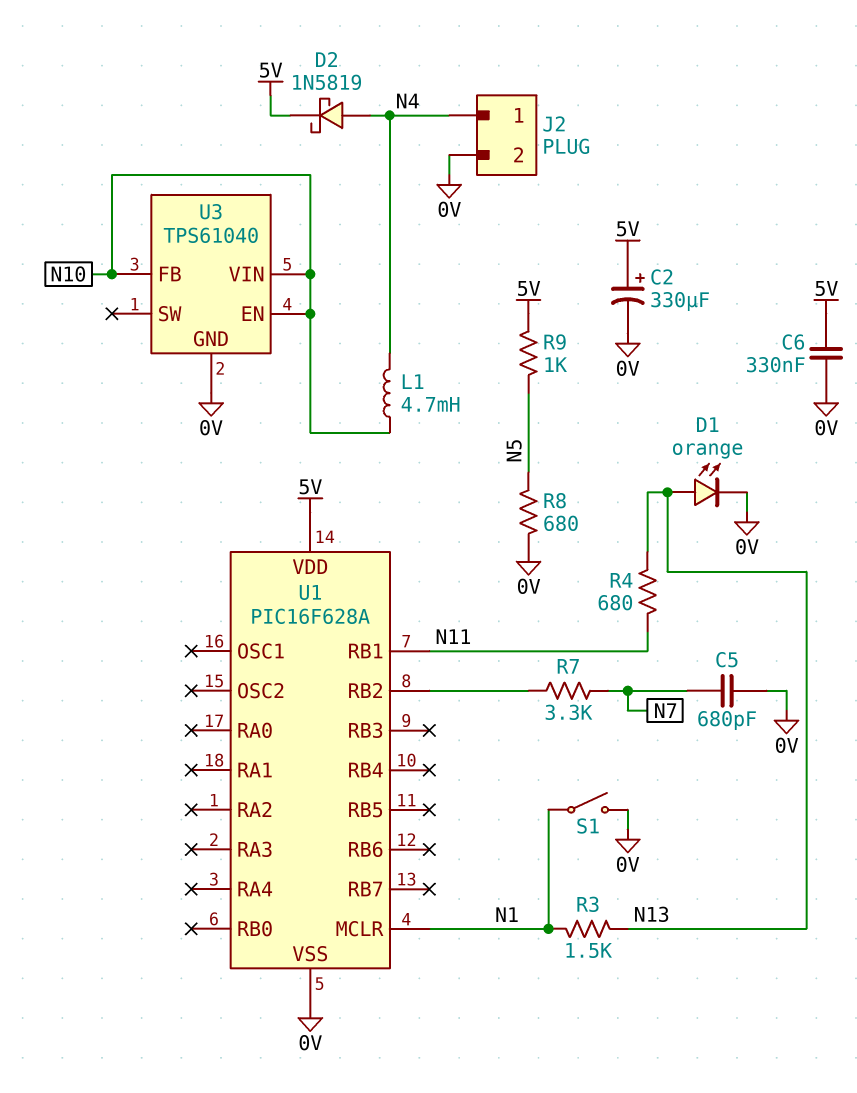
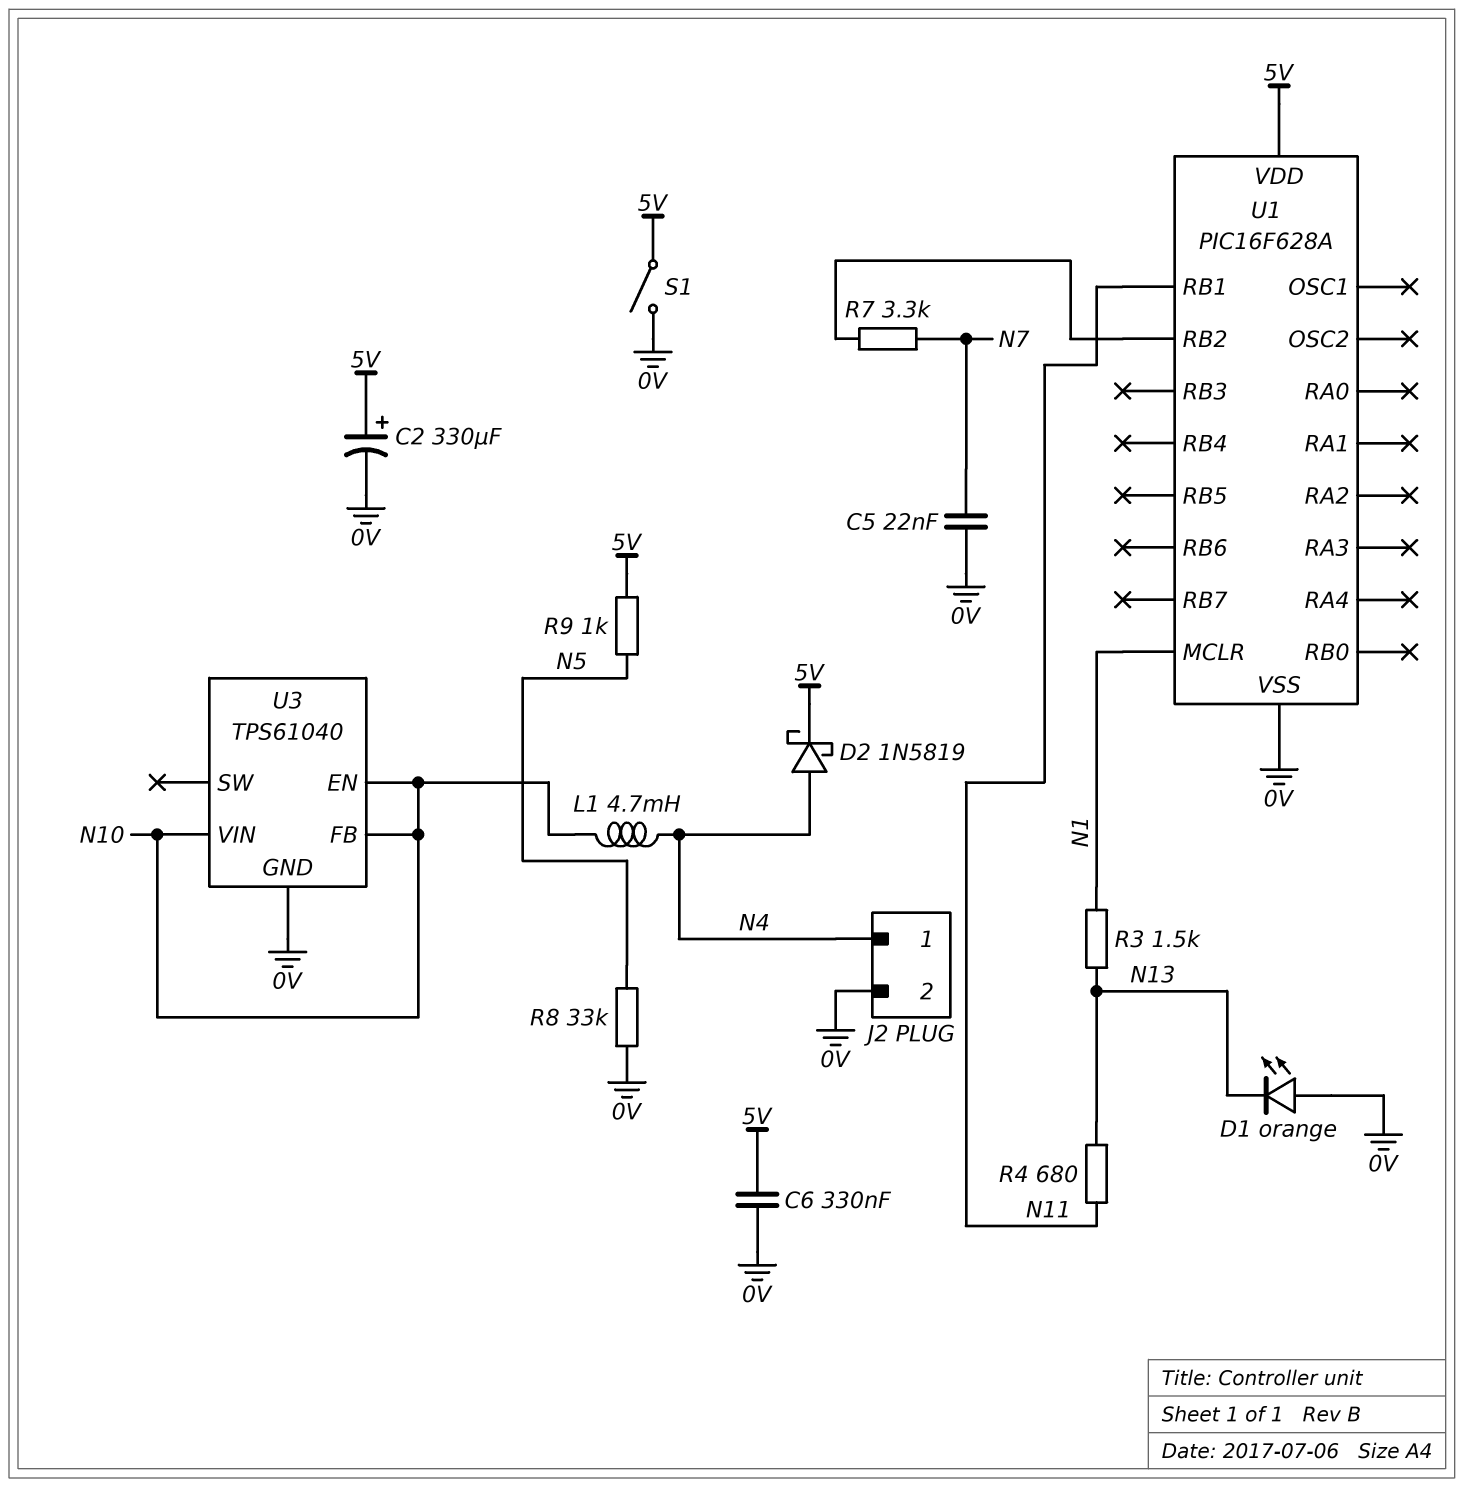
C5: 680pF (0V, N7) -> 22nF (0V, N7)
D1: LED orange (A N13, K 0V) -> LED orange (A 0V, K N13)
R8: 680 (0V, N5) -> 33k (0V, N5)
S1: switch (0V, N1) -> switch (0V, 5V)

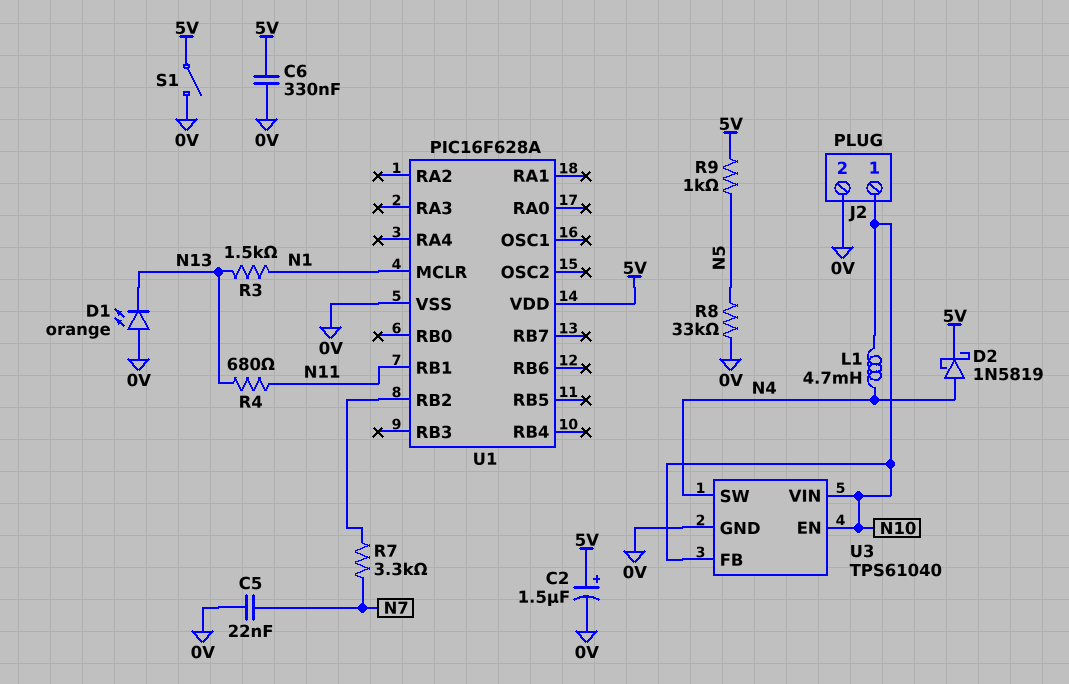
C2: 330uF (plus 5V, minus 0V) -> 1.5uF (plus 5V, minus 0V)
J2 pin 1: N4 -> N10
U3 pin SW: none -> N4

